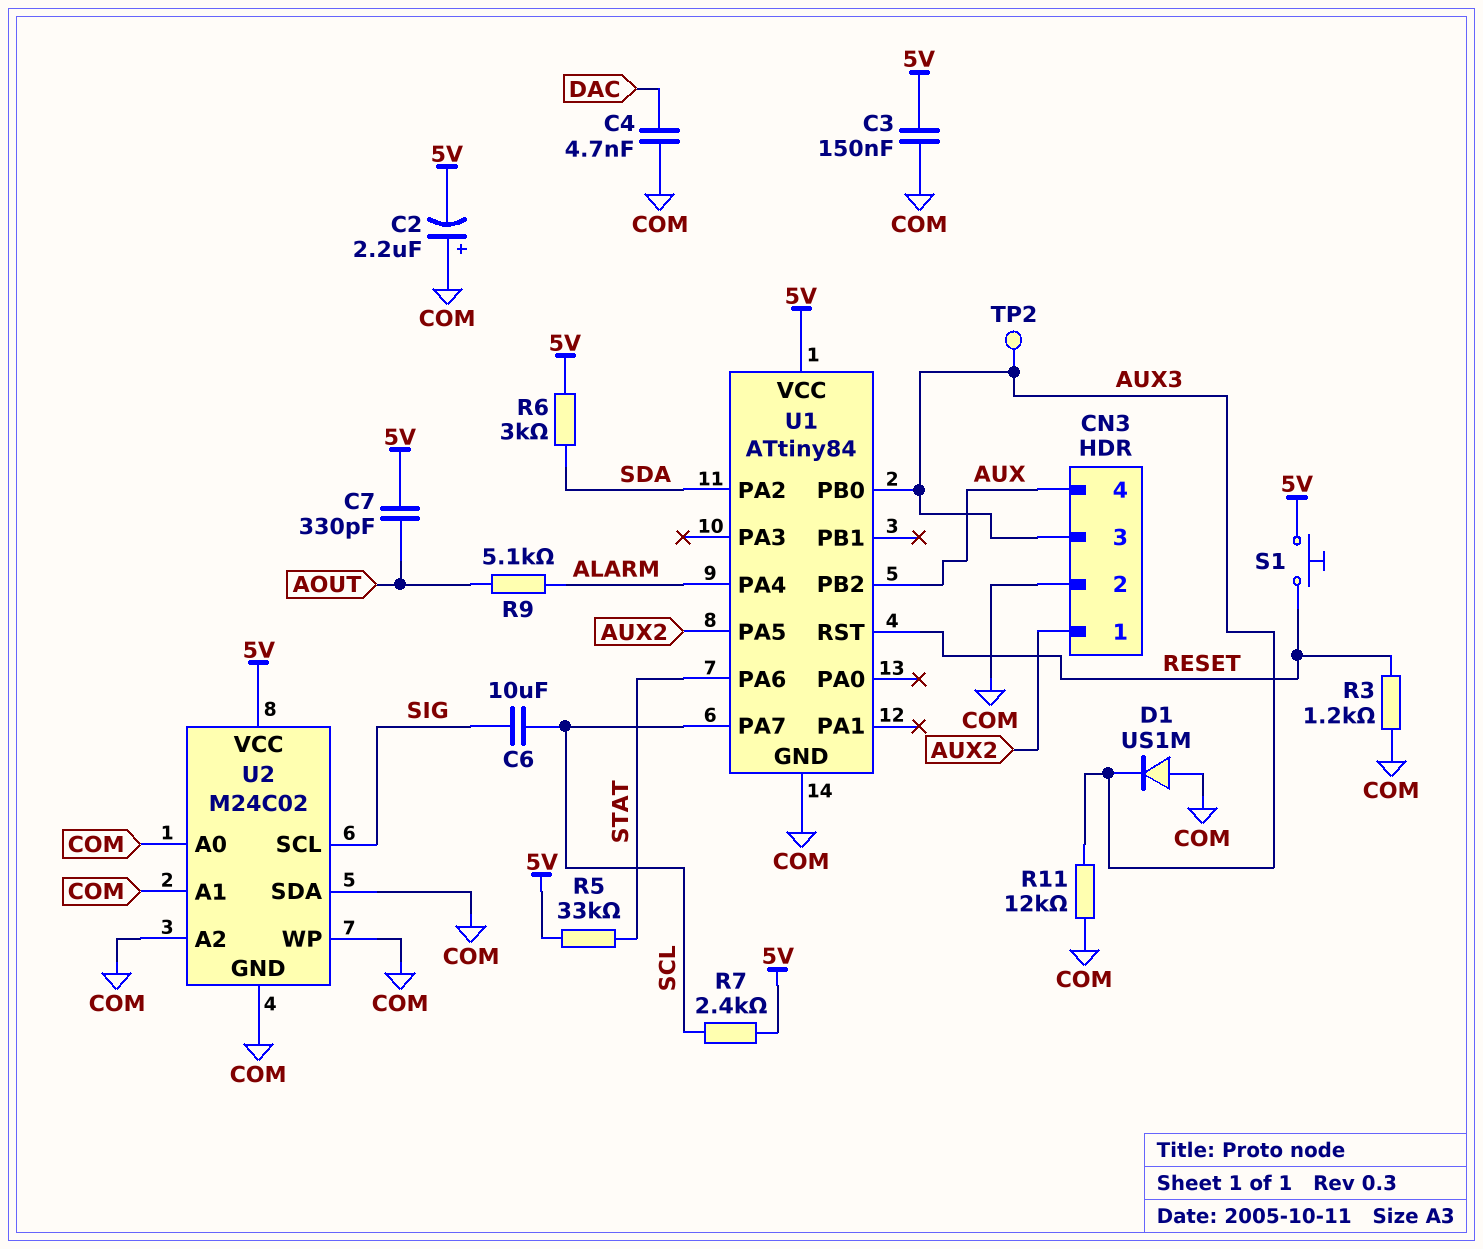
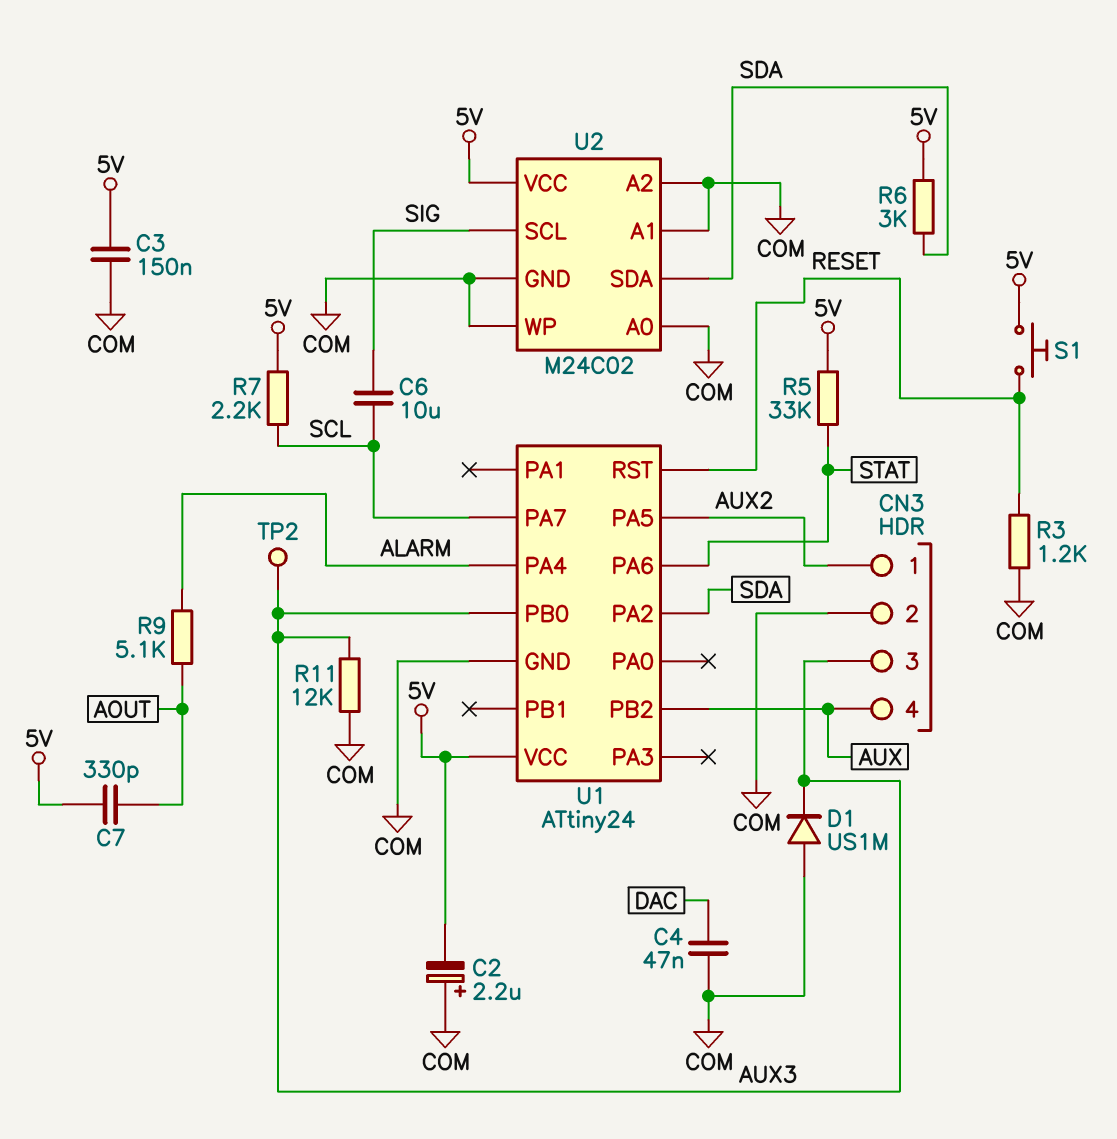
C4: 4.7nF (COM, DAC) -> 47nF (COM, DAC)
R7: 2.4k (5V, SCL) -> 2.2k (5V, SCL)
U1: ATtiny84 -> ATtiny24
U2 pin SDA: COM -> SDA

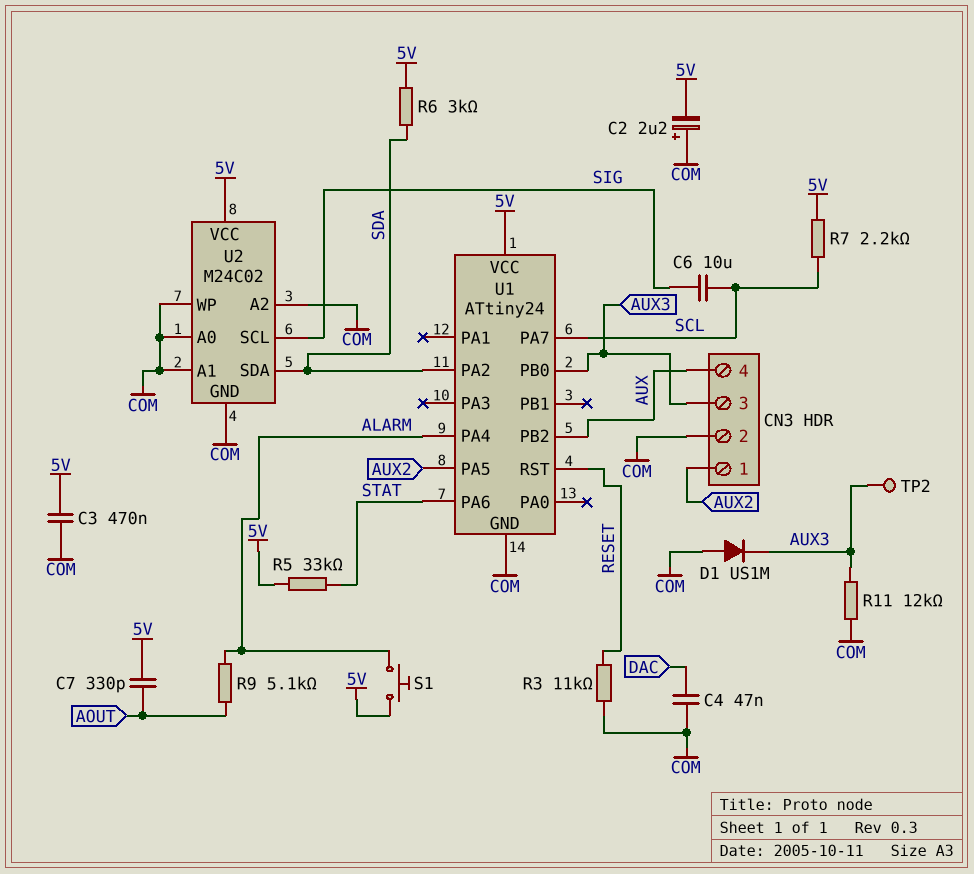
C3: 150nF (5V, COM) -> 470nF (5V, COM)
R3: 1.2k (COM, RESET) -> 11k (COM, RESET)
S1: button (5V, RESET) -> button (5V, ALARM)

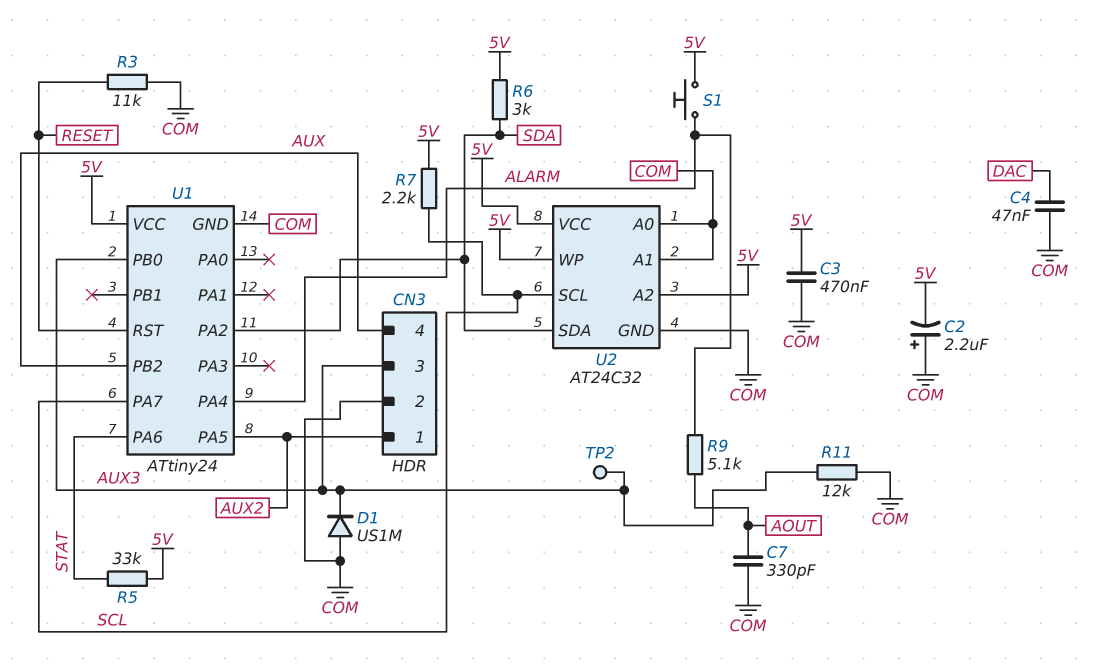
C6: 10uF (SCL, SIG) -> none
C7: 330pF (5V, AOUT) -> 330pF (AOUT, COM)
U2: M24C02 -> AT24C32
U2 pin A2: COM -> 5V
U2 pin SCL: SIG -> SCL
U2 pin WP: COM -> 5V

